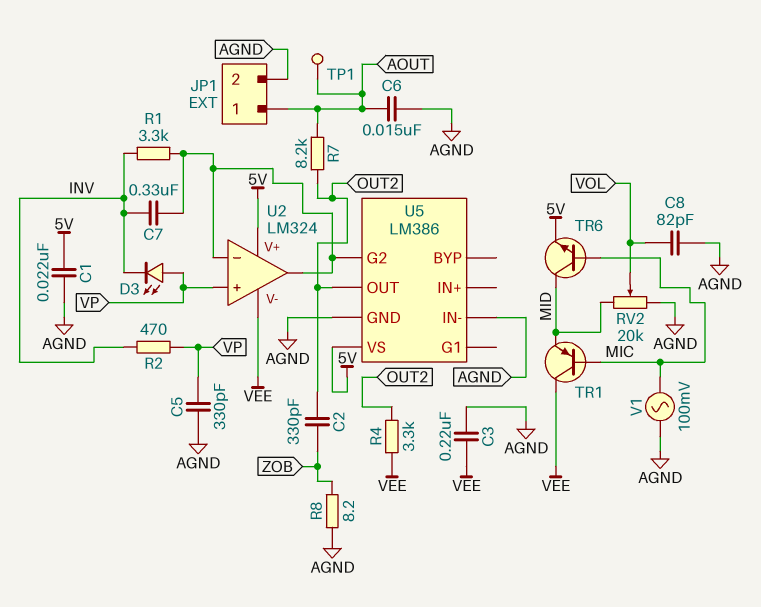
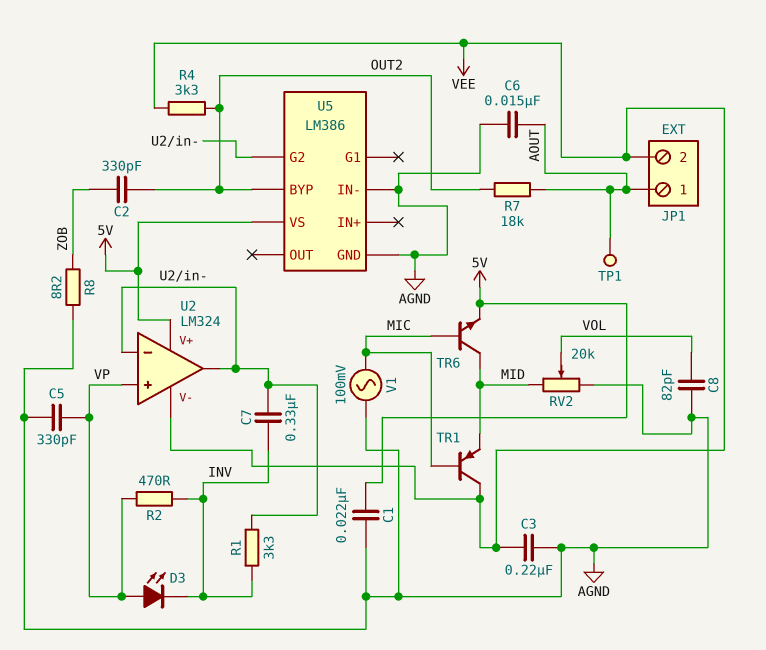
JP1 pin 2: AGND -> VEE
R7: 8.2k (AOUT, OUT2) -> 18k (AOUT, OUT2)
U5 pin BYP: none -> OUT2
U5 pin OUT: OUT2 -> none

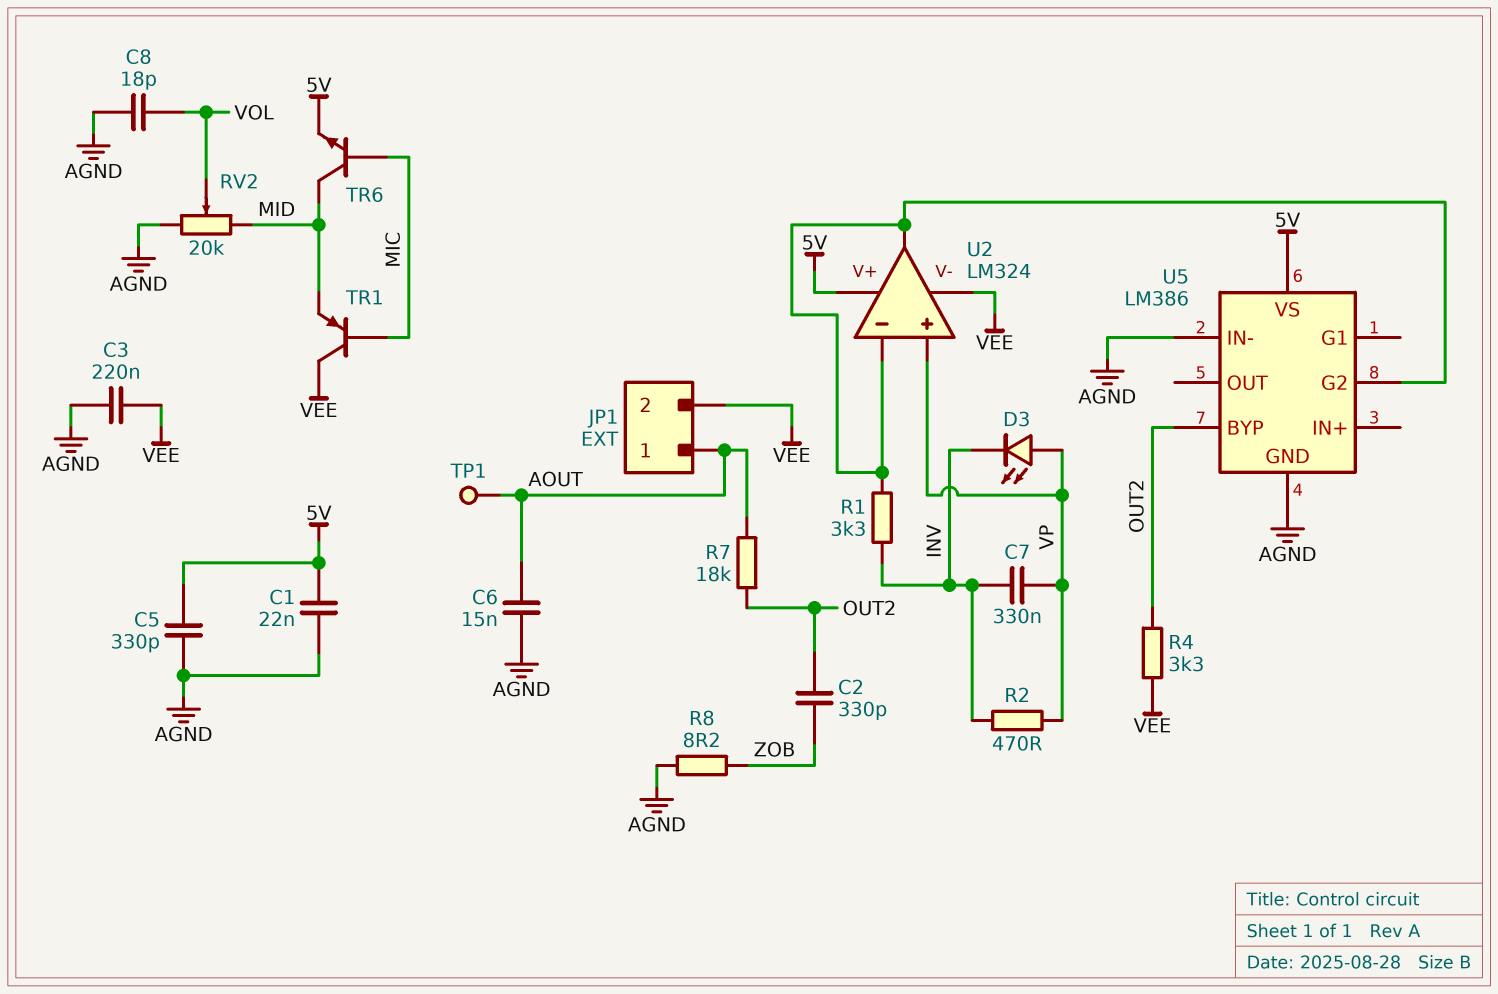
C5: 330pF (AGND, VP) -> 330pF (5V, AGND)
C7: 330nF (INV, U2/in-) -> 330nF (INV, VP)
C8: 82pF (AGND, VOL) -> 18pF (AGND, VOL)
V1: AC 100mV (AGND, MIC) -> none

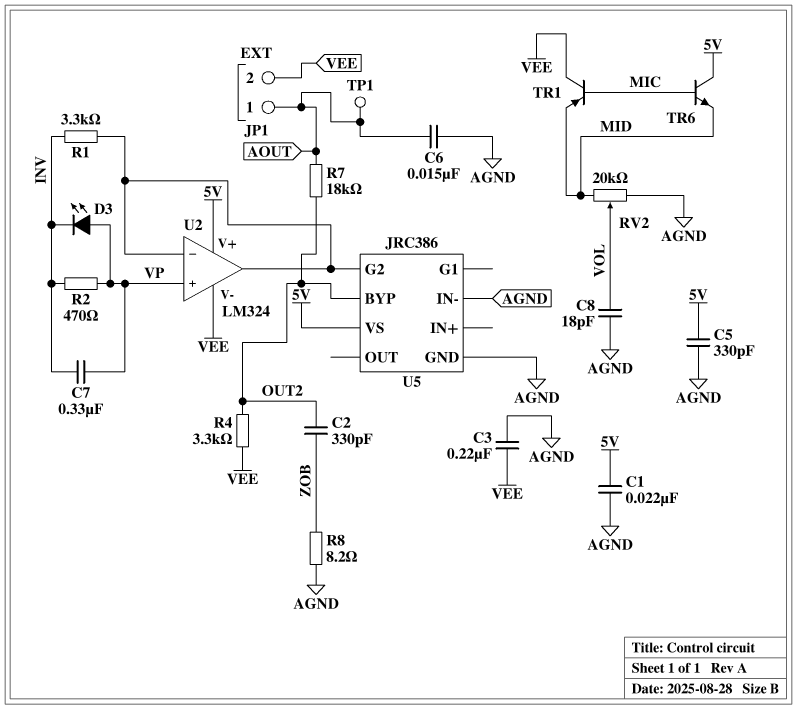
TR6: NPN (B MIC, C MID, E 5V) -> NPN (B MIC, C 5V, E MID)
U5: LM386 -> JRC386

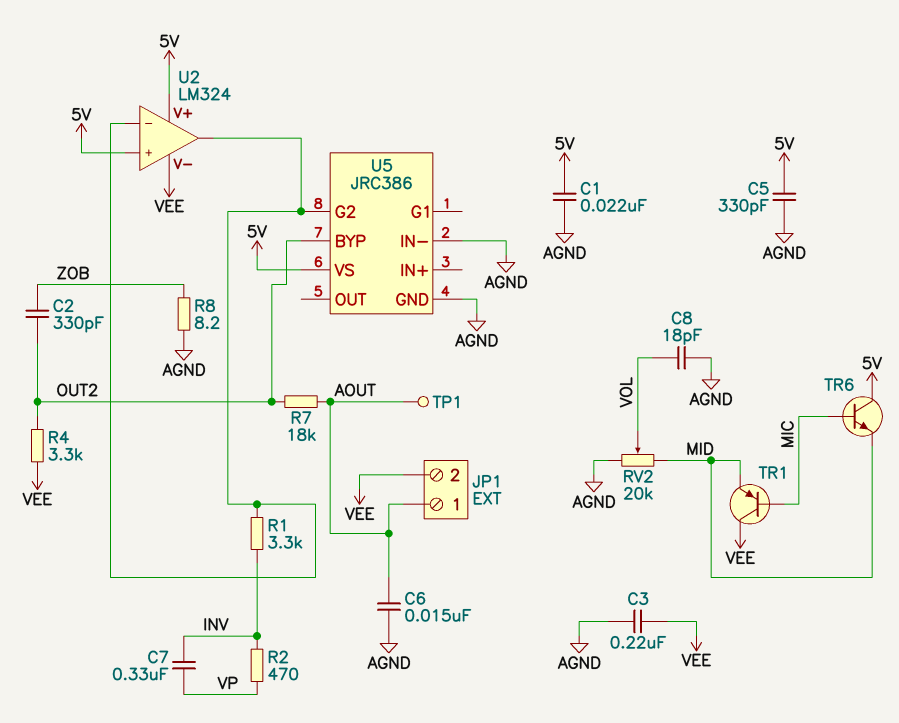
D3: LED (A VP, K INV) -> none
U2 pin in+: VP -> 5V

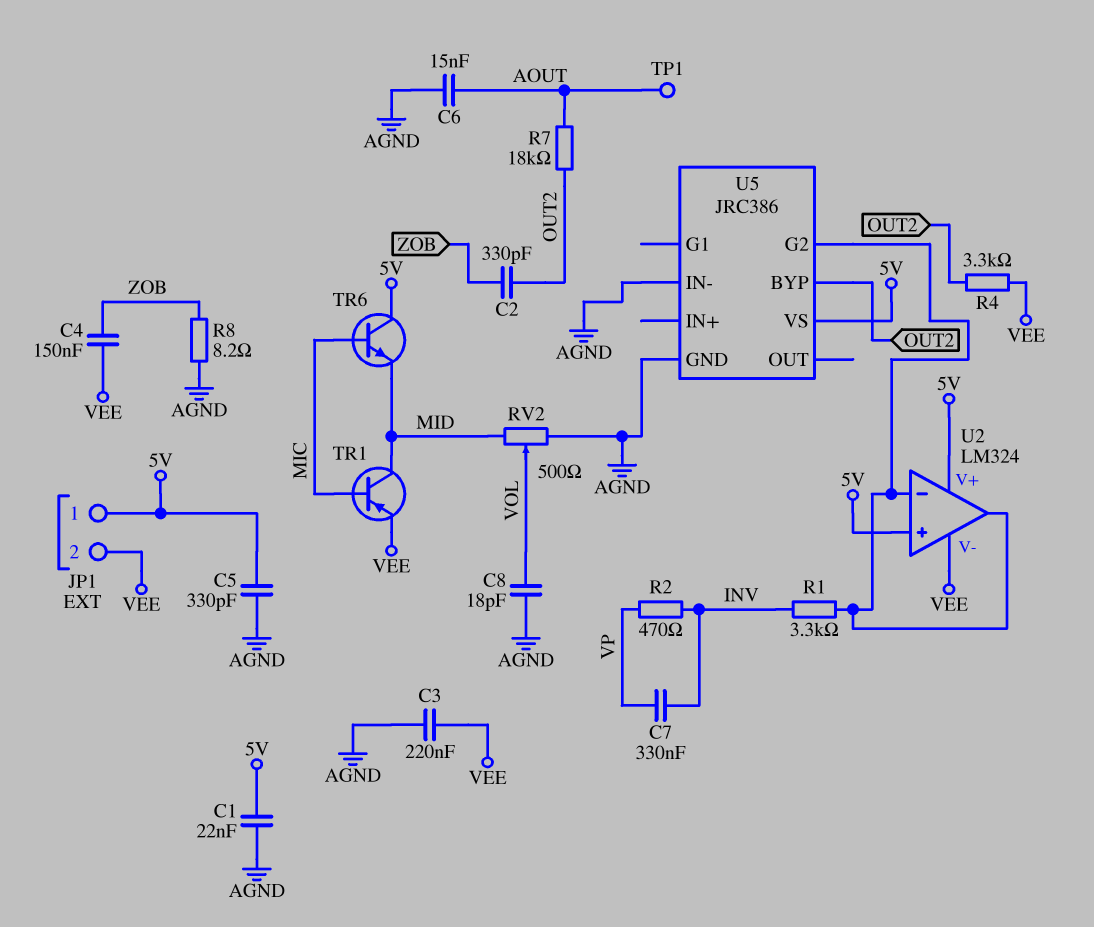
C4: none -> 150nF (VEE, ZOB)
JP1 pin 1: AOUT -> 5V
RV2: 20k (AGND, MID, wiper VOL) -> 500 (AGND, MID, wiper VOL)
TR1: PNP (B MIC, C VEE, E MID) -> PNP (B MIC, C MID, E VEE)

